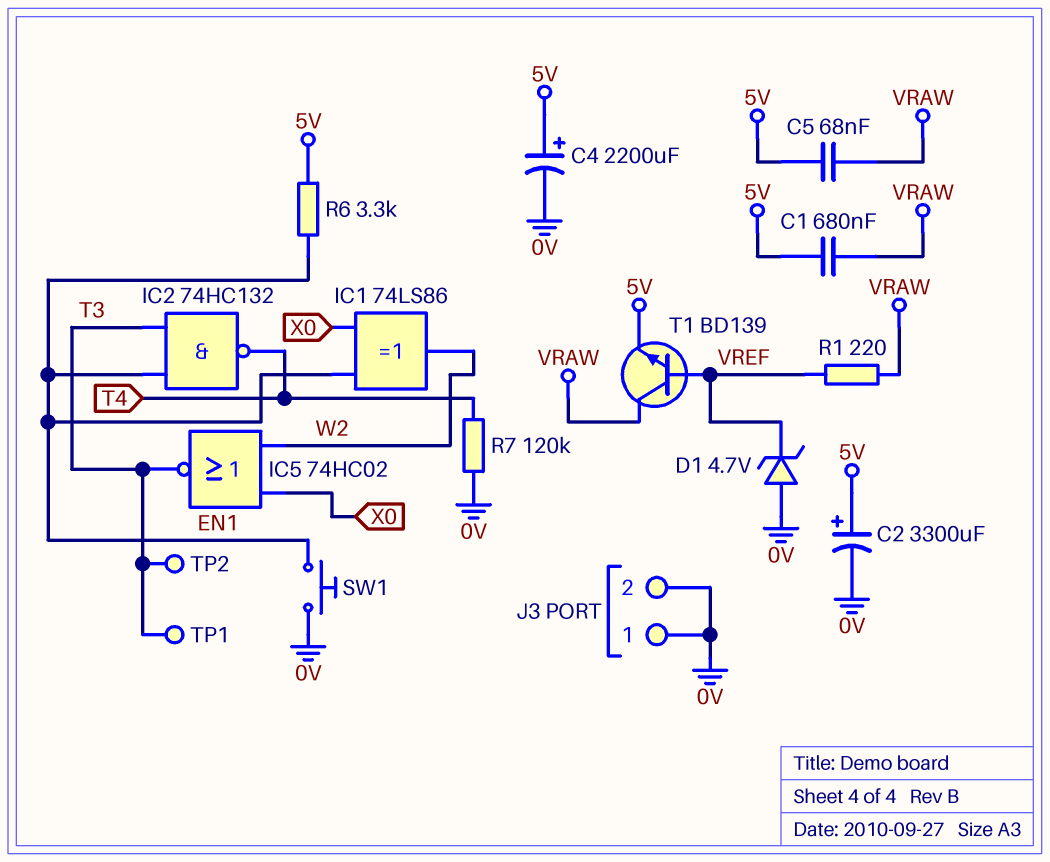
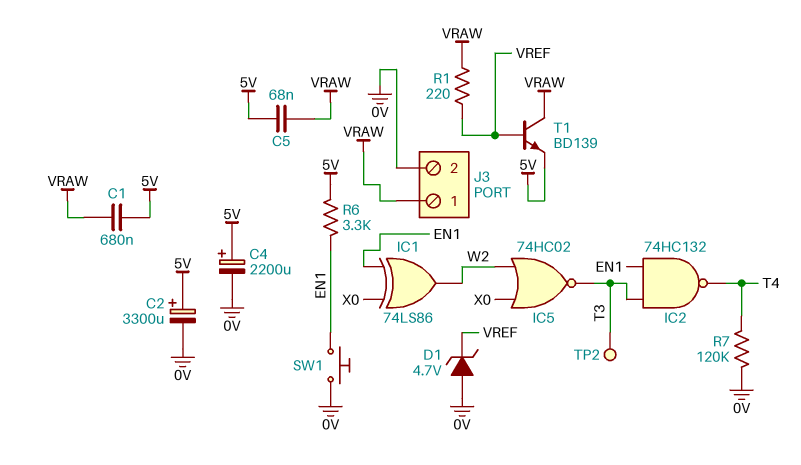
J3 pin 1: 0V -> VRAW
TP1: test point (T3) -> none

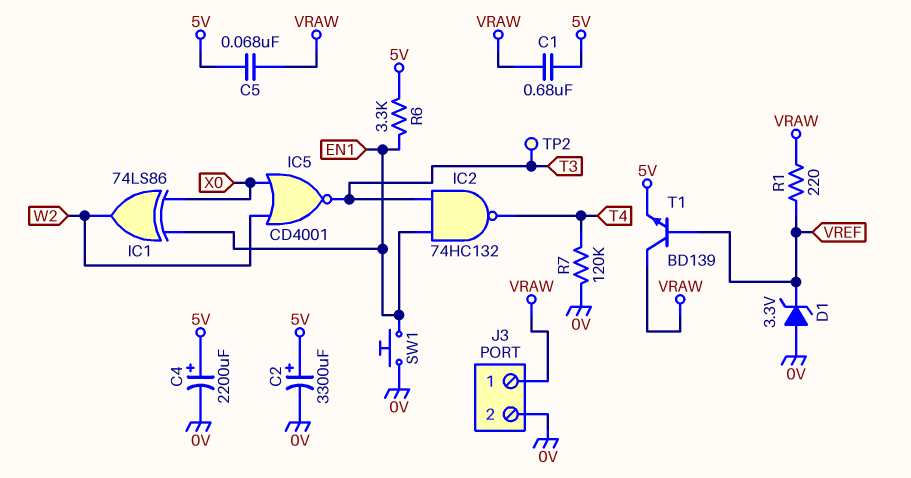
D1: zener 4.7V (A 0V, K VREF) -> zener 3.3V (A 0V, K VREF)
IC5: NOR 74HC02 (in W2, in X0, out T3) -> NOR CD4001 (in W2, in X0, out T3)

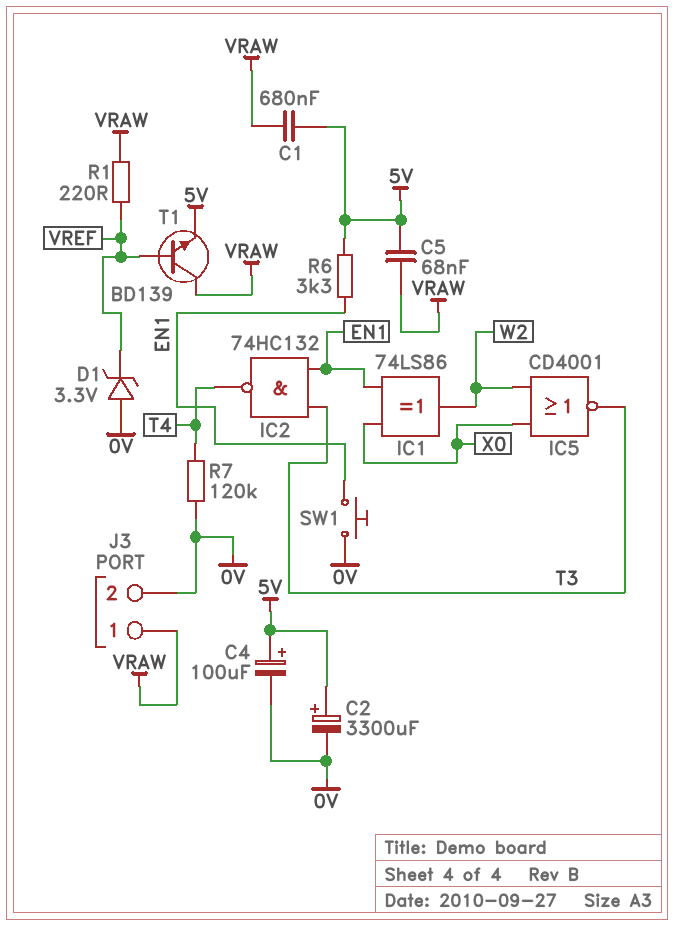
C4: 2200uF (plus 5V, minus 0V) -> 100uF (plus 5V, minus 0V)
TP2: test point (T3) -> none

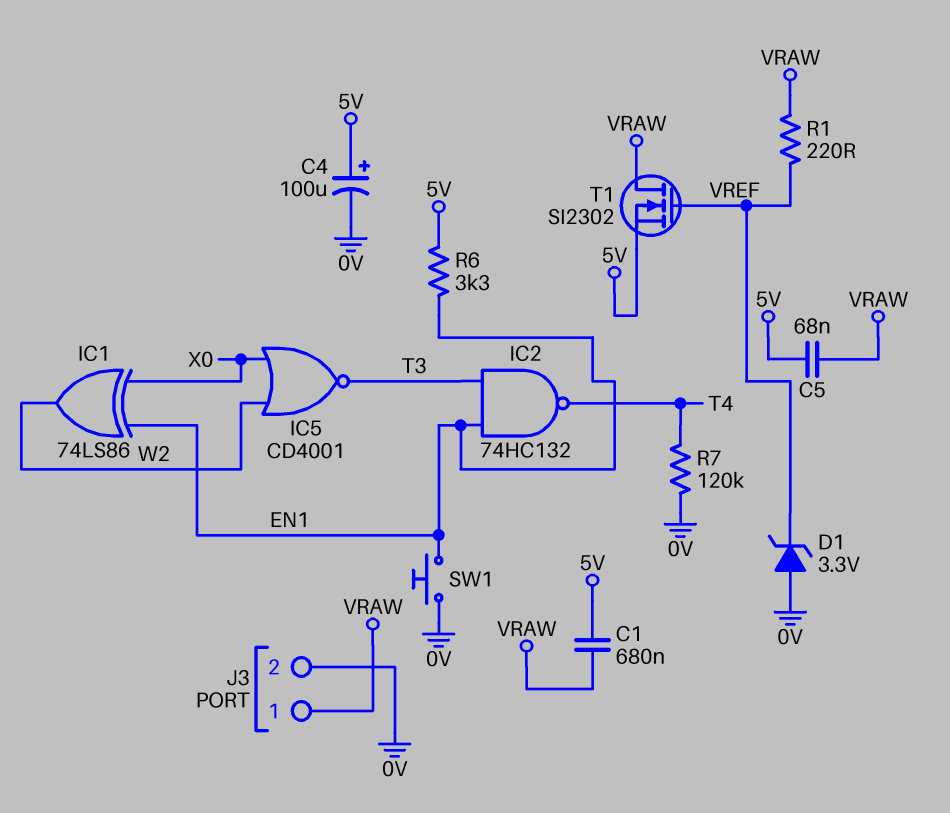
C2: 3300uF (plus 5V, minus 0V) -> none
T1: NPN BD139 (B VREF, C VRAW, E 5V) -> NMOS SI2302 (G VREF, D VRAW, S 5V)

